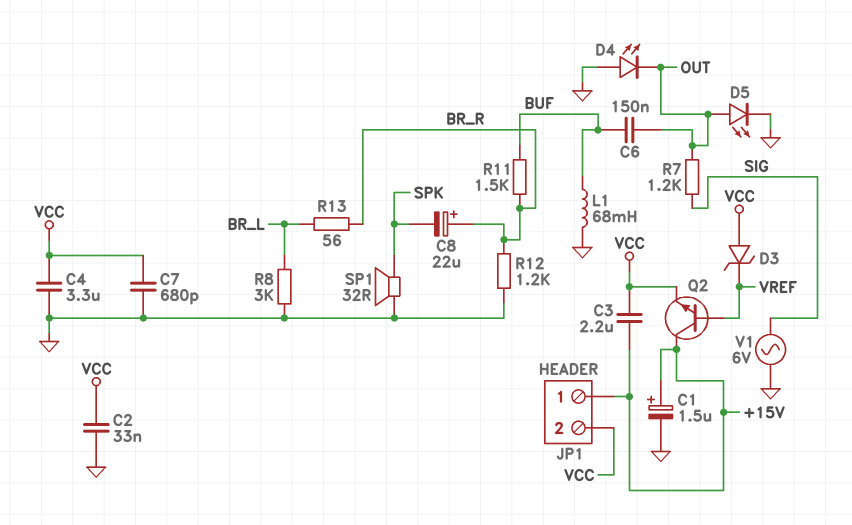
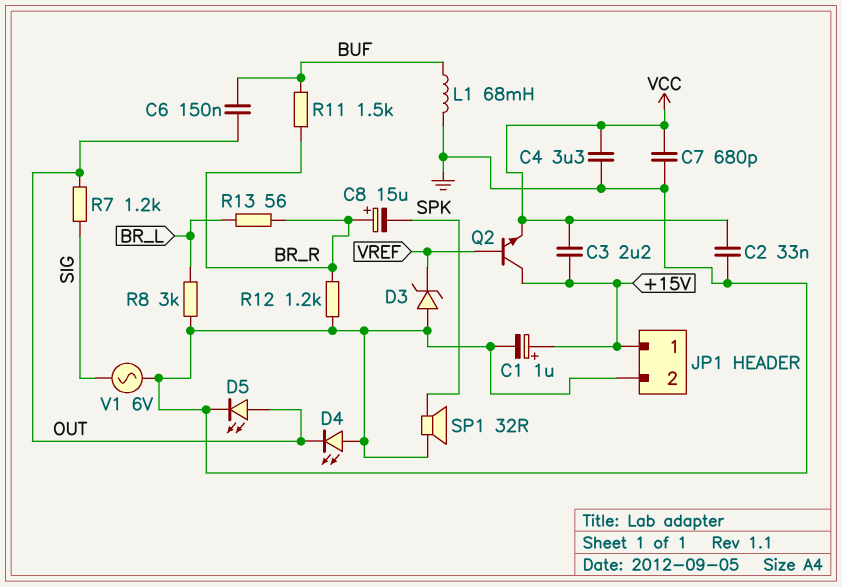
C1: 1.5uF (plus +15V, minus GND) -> 1uF (plus +15V, minus GND)
C8: 22uF (plus BR_R, minus SPK) -> 15uF (plus BR_R, minus SPK)
D3: zener (A VCC, K VREF) -> zener (A GND, K VREF)
JP1 pin 2: VCC -> GND

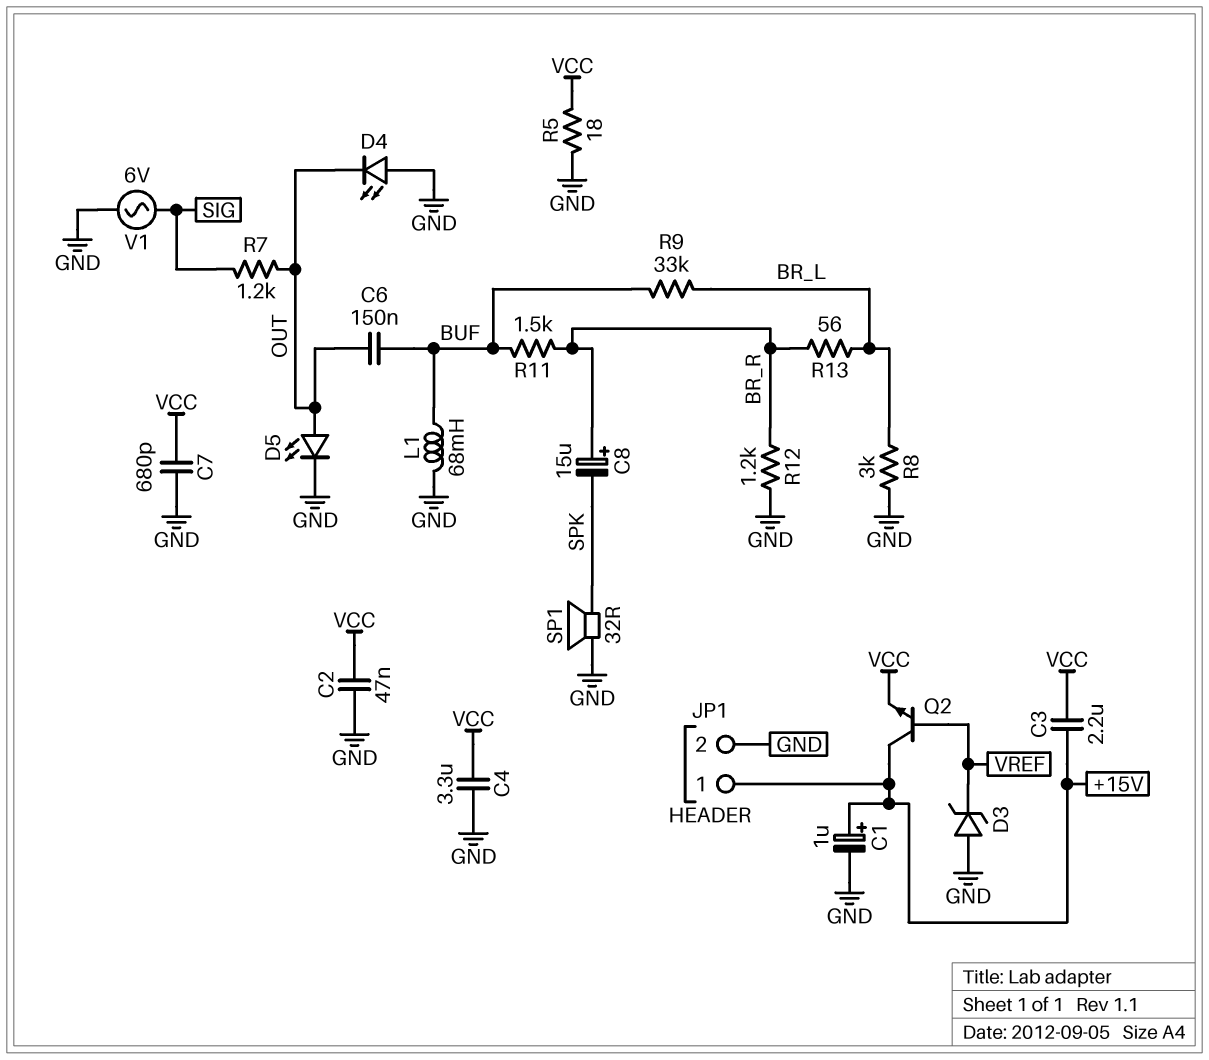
C2: 33nF (GND, VCC) -> 47nF (GND, VCC)
R5: none -> 18 (GND, VCC)
R9: none -> 33k (BR_L, BUF)

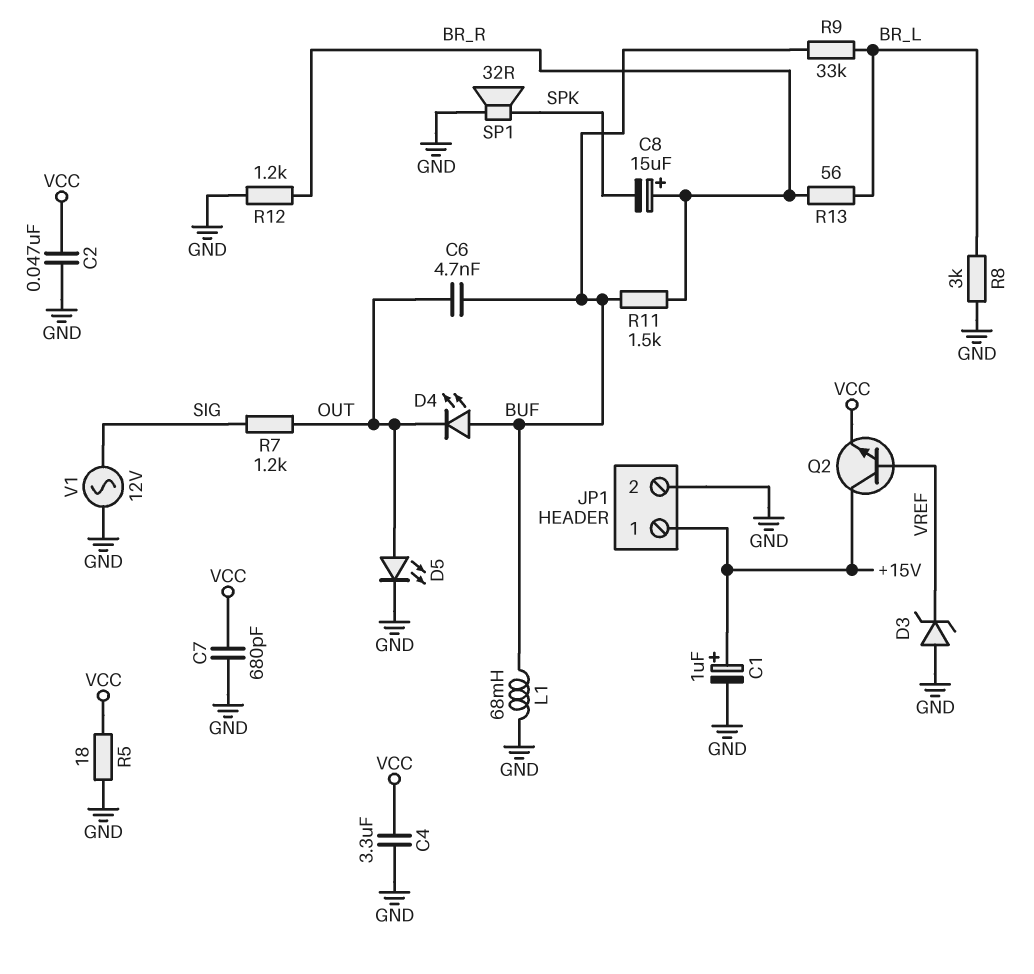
C3: 2.2uF (+15V, VCC) -> none
C6: 150nF (BUF, OUT) -> 4.7nF (BUF, OUT)
D4: LED (A GND, K OUT) -> LED (A BUF, K OUT)
V1: AC 6V (GND, SIG) -> AC 12V (GND, SIG)

